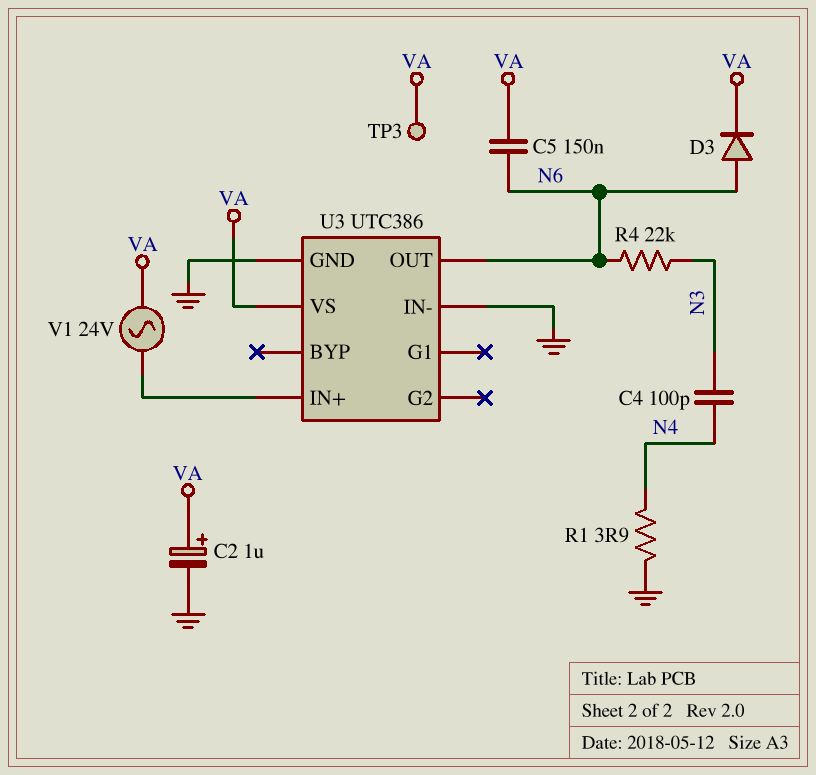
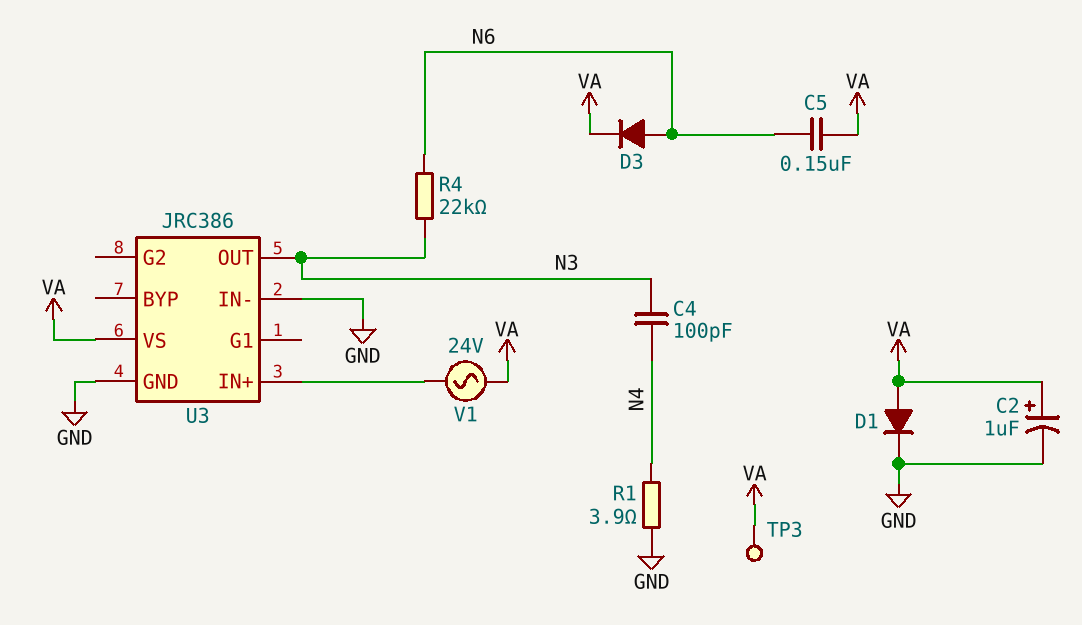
D1: none -> diode (A VA, K GND)
U3: UTC386 -> JRC386
U3 pin OUT: N6 -> N3

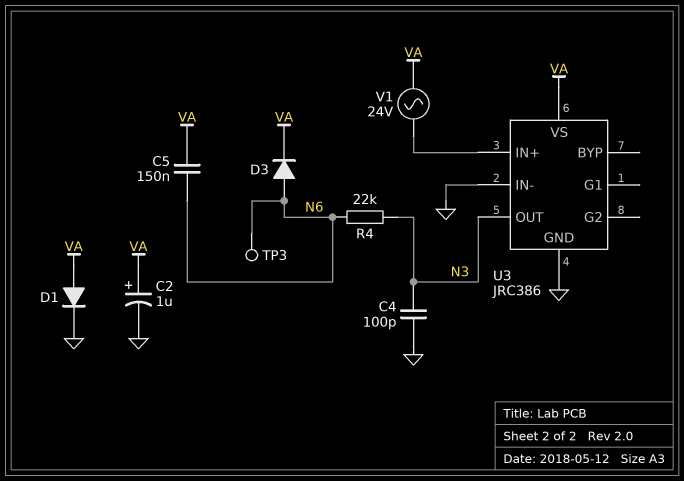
C4: 100pF (N3, N4) -> 100pF (GND, N3)
R1: 3.9 (GND, N4) -> none
TP3: test point (VA) -> test point (N6)

